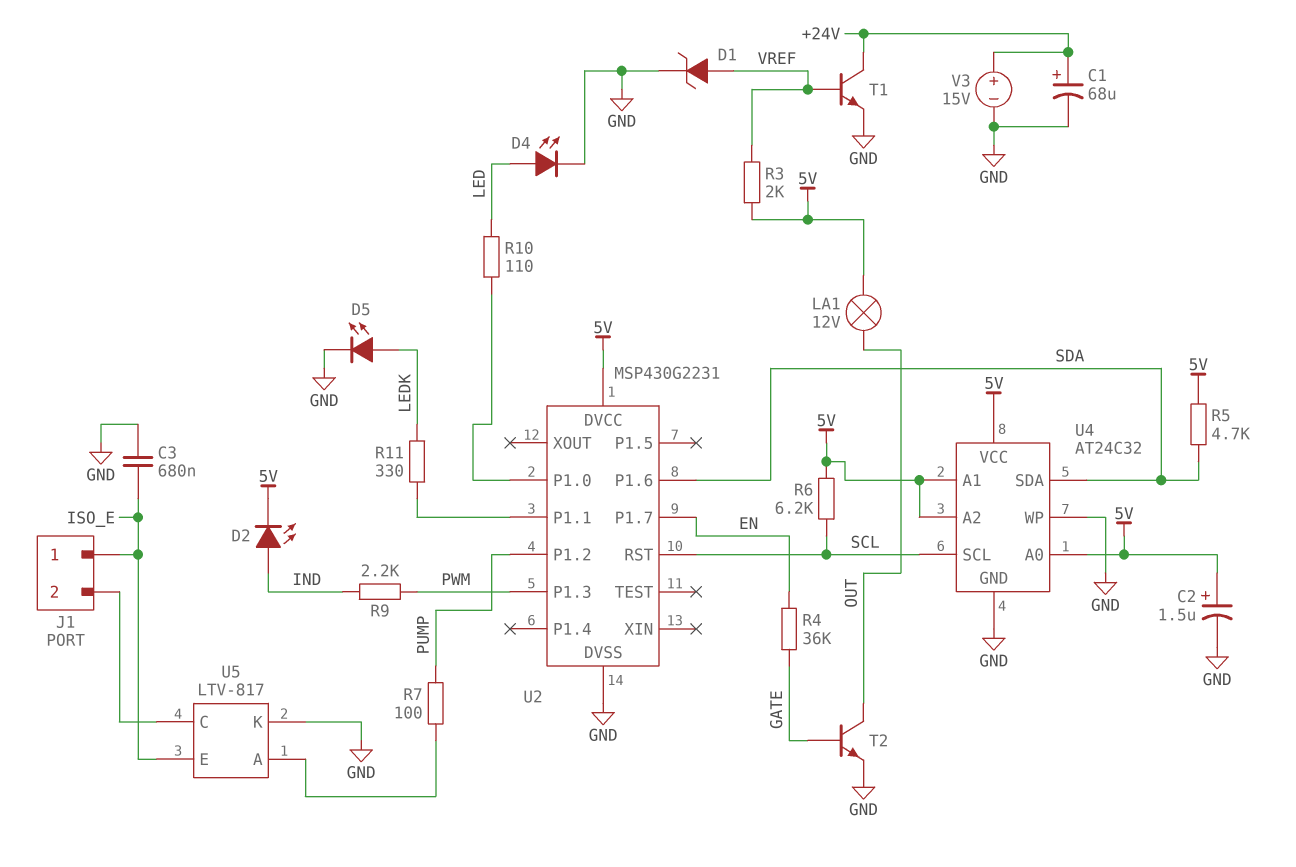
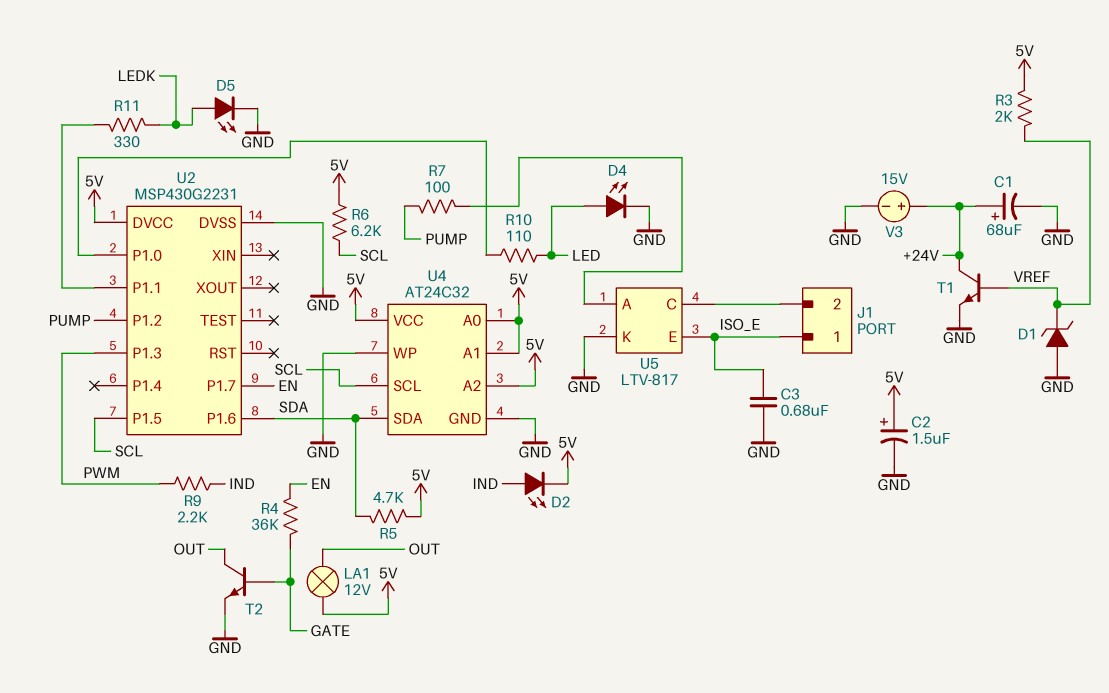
D1: zener (A VREF, K GND) -> zener (A GND, K VREF)
U2 pin P1.5: none -> SCL
U2 pin RST: SCL -> none

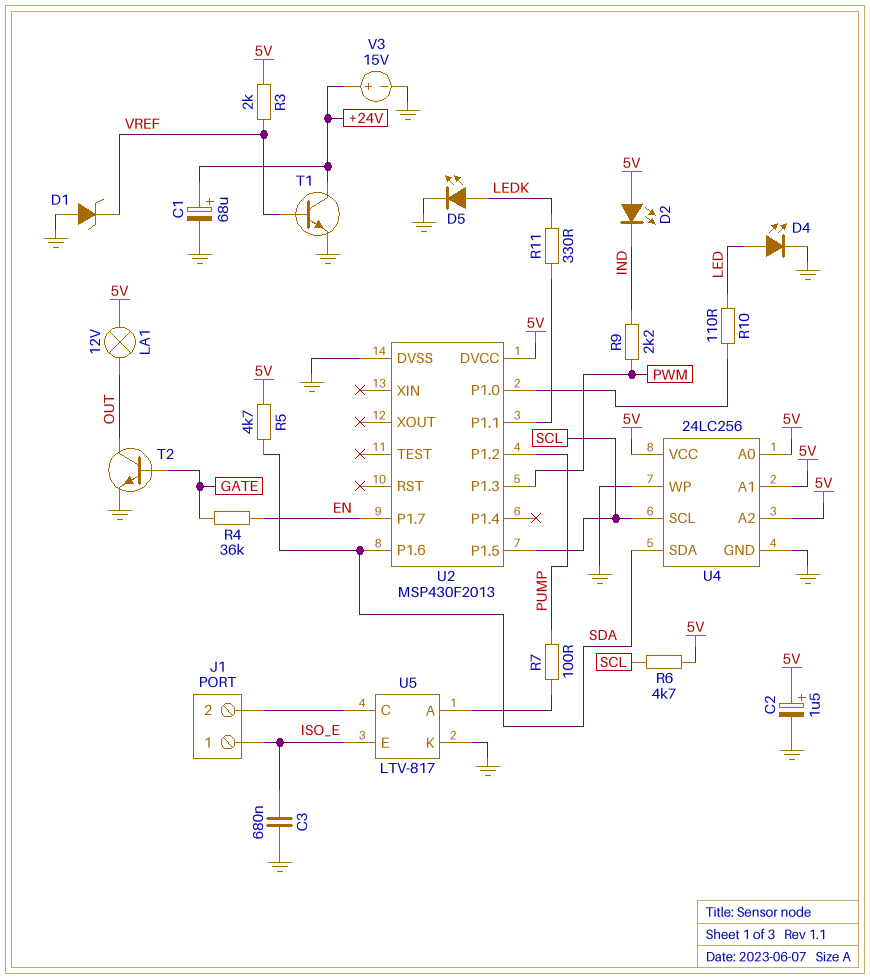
D2: LED (A IND, K 5V) -> LED (A 5V, K IND)
R6: 6.2k (5V, SCL) -> 4.7k (5V, SCL)
U2: MSP430G2231 -> MSP430F2013
U4: AT24C32 -> 24LC256

